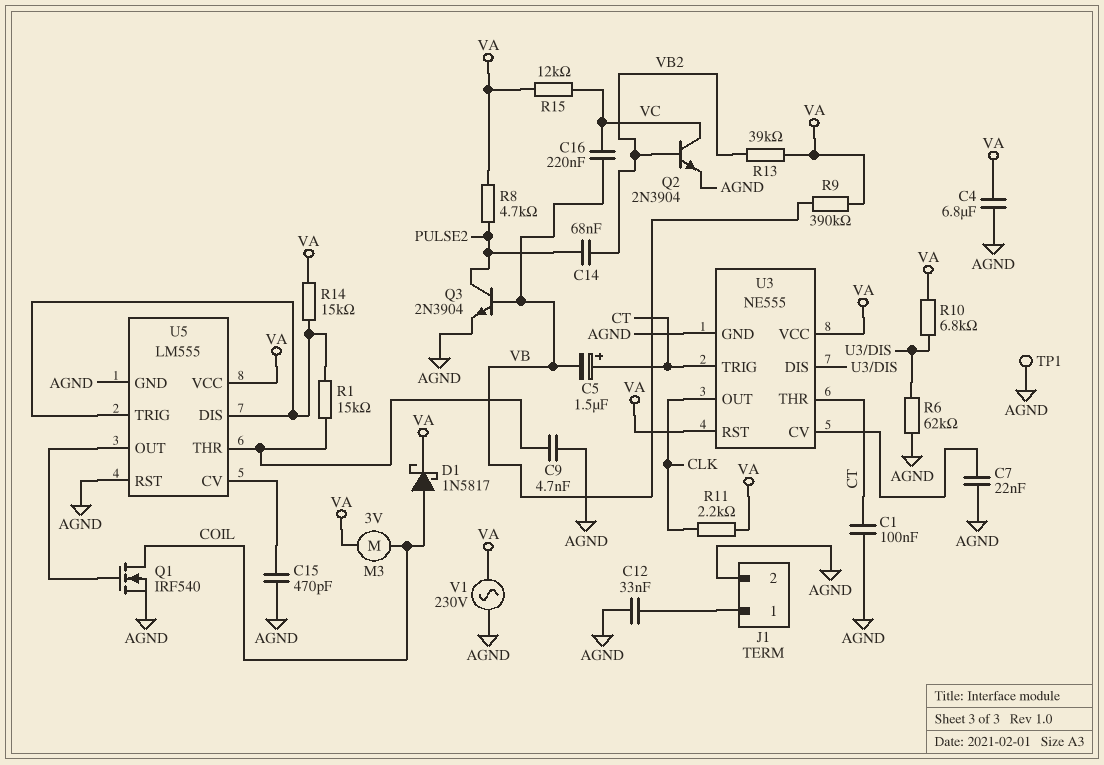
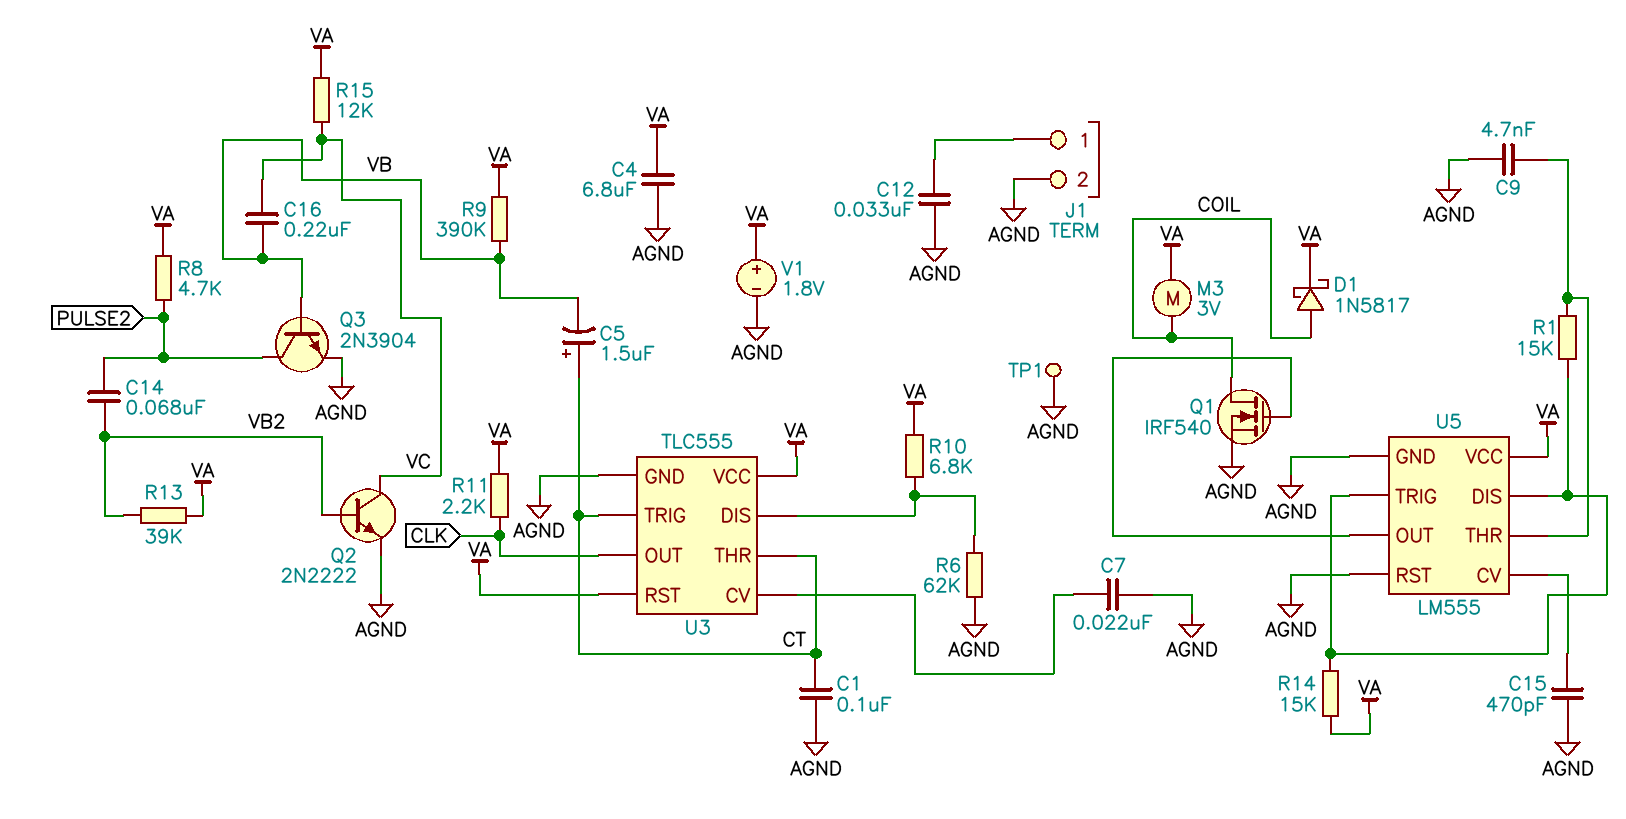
Q2: NPN 2N3904 (B VB2, C VC, E AGND) -> NPN 2N2222 (B VB2, C VC, E AGND)
U3: NE555 -> TLC555
V1: AC 230V (AGND, VA) -> 1.8V (plus VA, minus AGND)

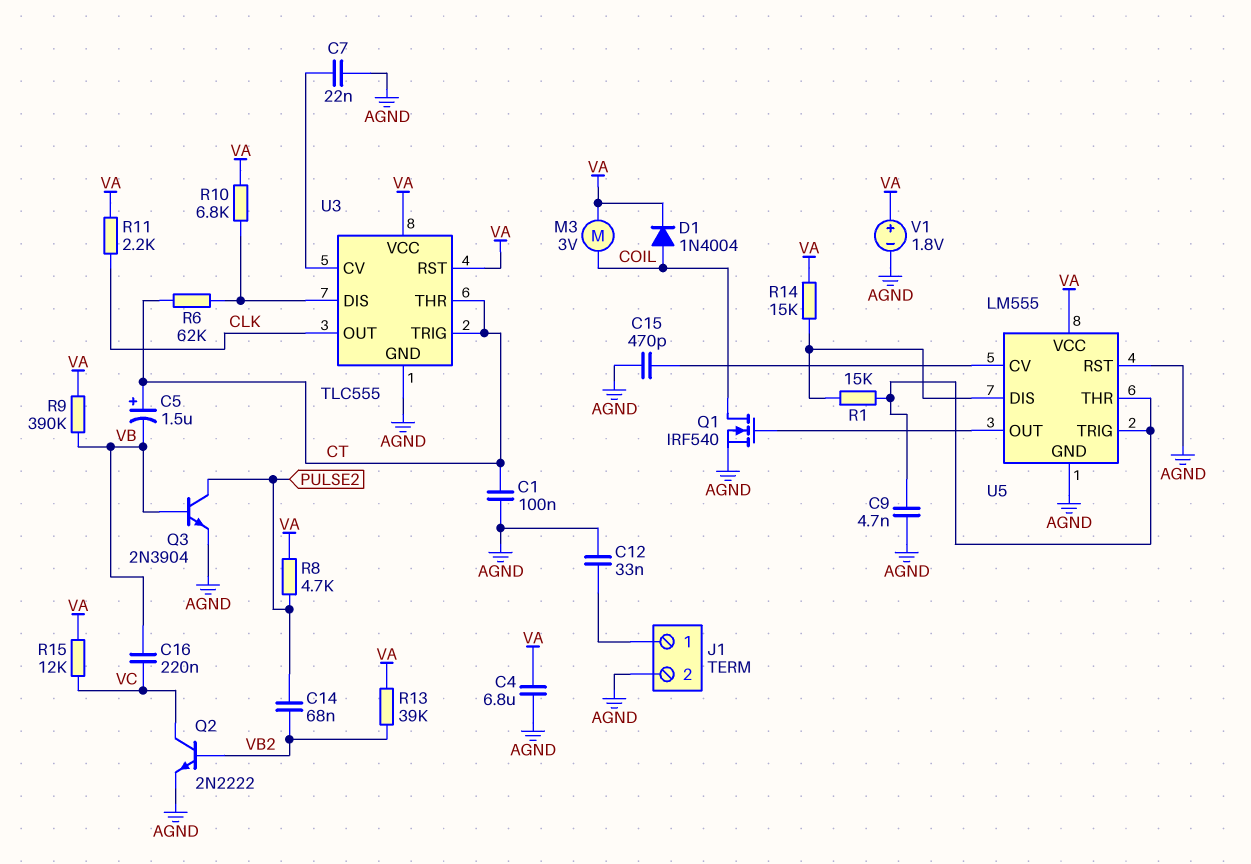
D1: schottky 1N5817 (A COIL, K VA) -> diode 1N4004 (A COIL, K VA)
R6: 62k (AGND, U3/DIS) -> 62k (CT, U3/DIS)
TP1: test point (AGND) -> none
U5 pin TRIG: U5/DIS -> U5/THR

